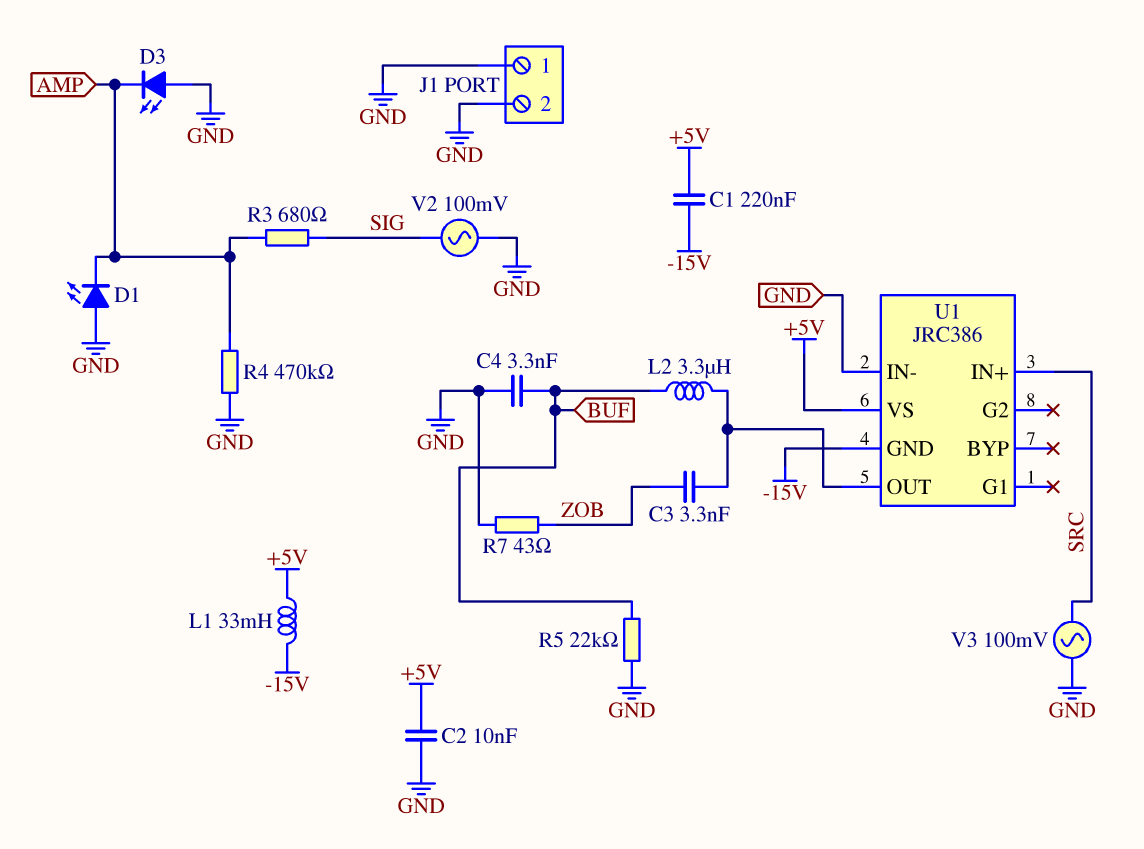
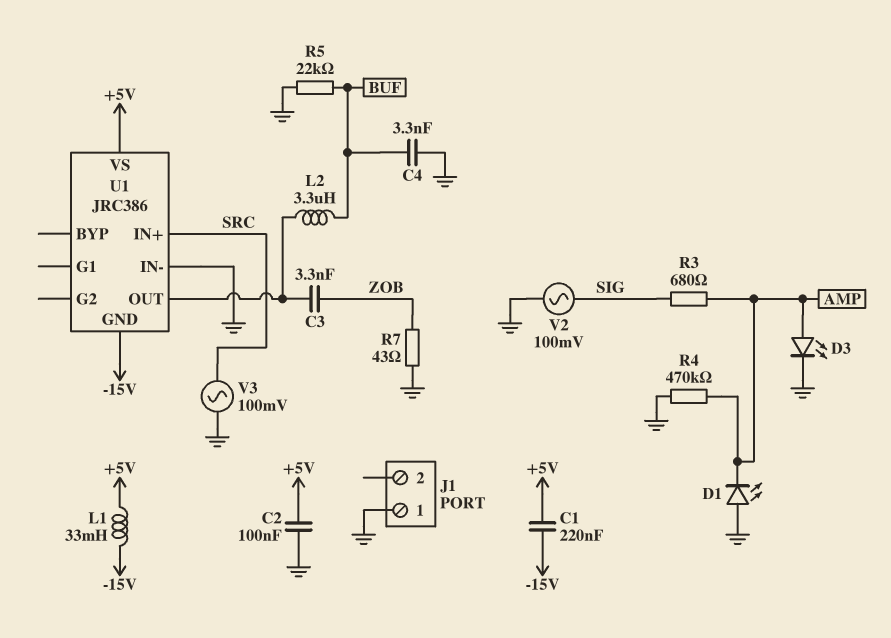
C2: 10nF (+5V, GND) -> 100nF (+5V, GND)
D3: LED (A GND, K AMP) -> LED (A AMP, K GND)
J1 pin 2: GND -> none

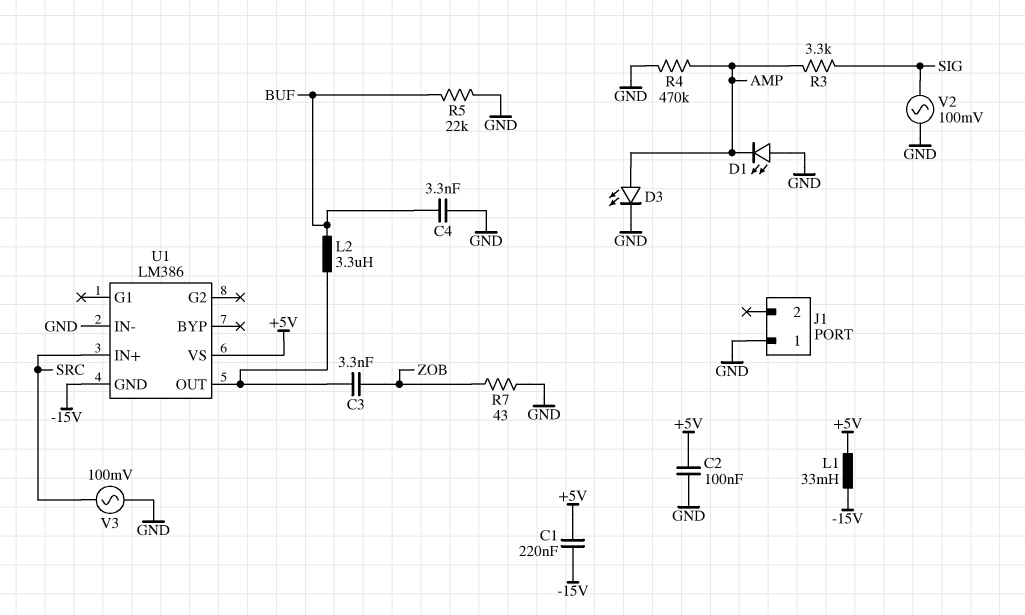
R3: 680 (AMP, SIG) -> 3.3k (AMP, SIG)
U1: JRC386 -> LM386

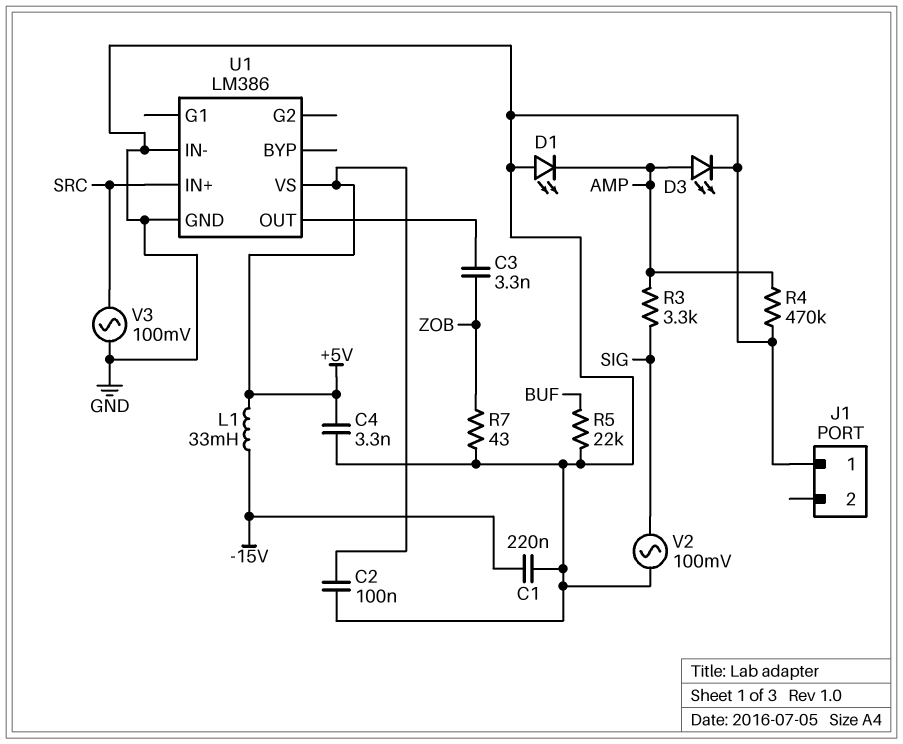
C1: 220nF (+5V, -15V) -> 220nF (-15V, GND)
C4: 3.3nF (BUF, GND) -> 3.3nF (+5V, GND)
L2: 3.3uH (BUF, U1/OUT) -> none
U1 pin GND: -15V -> GND

